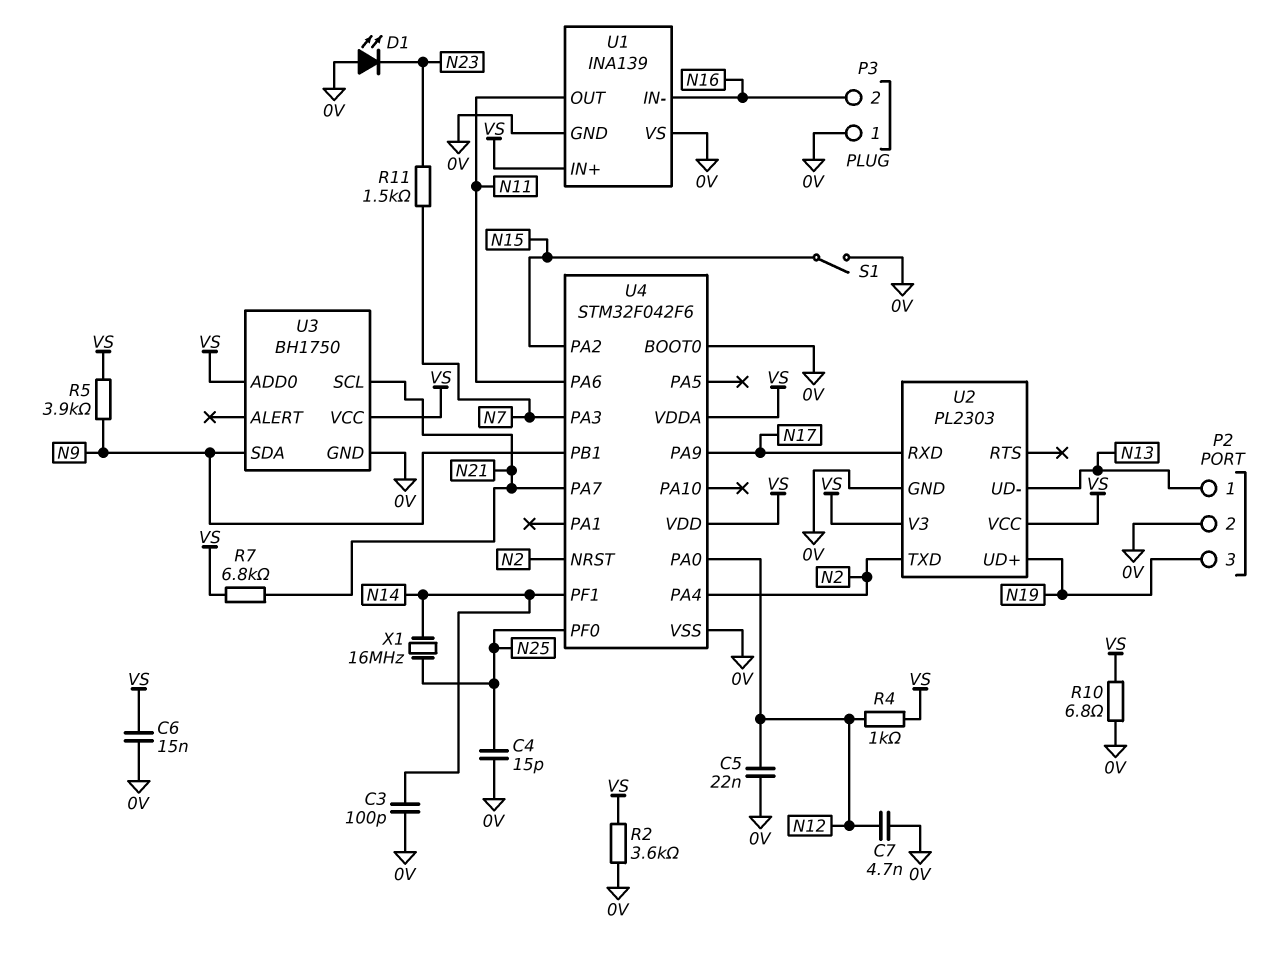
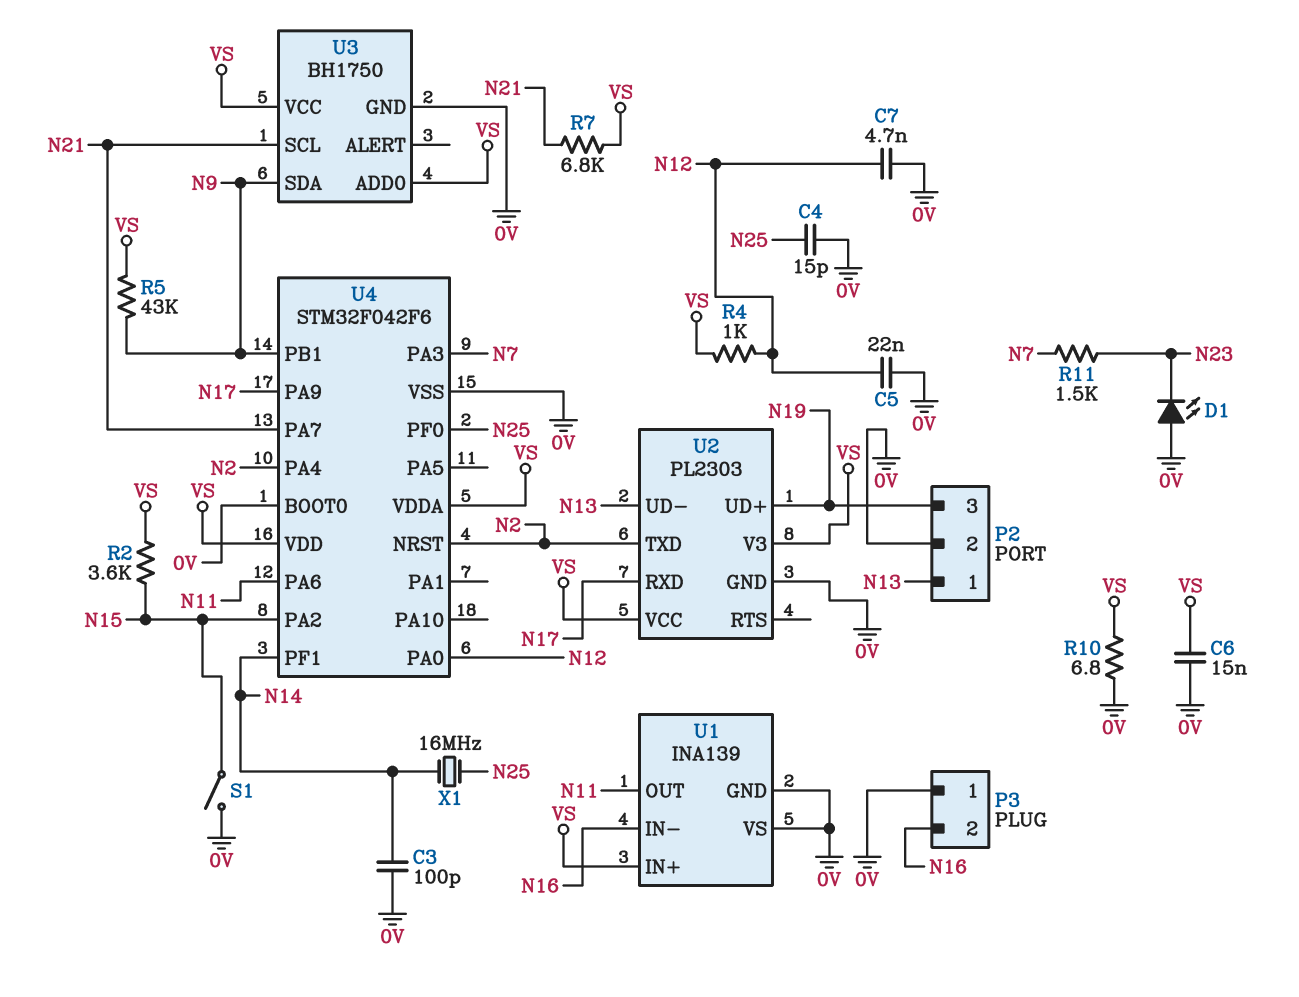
R2: 3.6k (0V, VS) -> 3.6k (N15, VS)
R5: 3.9k (N9, VS) -> 43k (N9, VS)

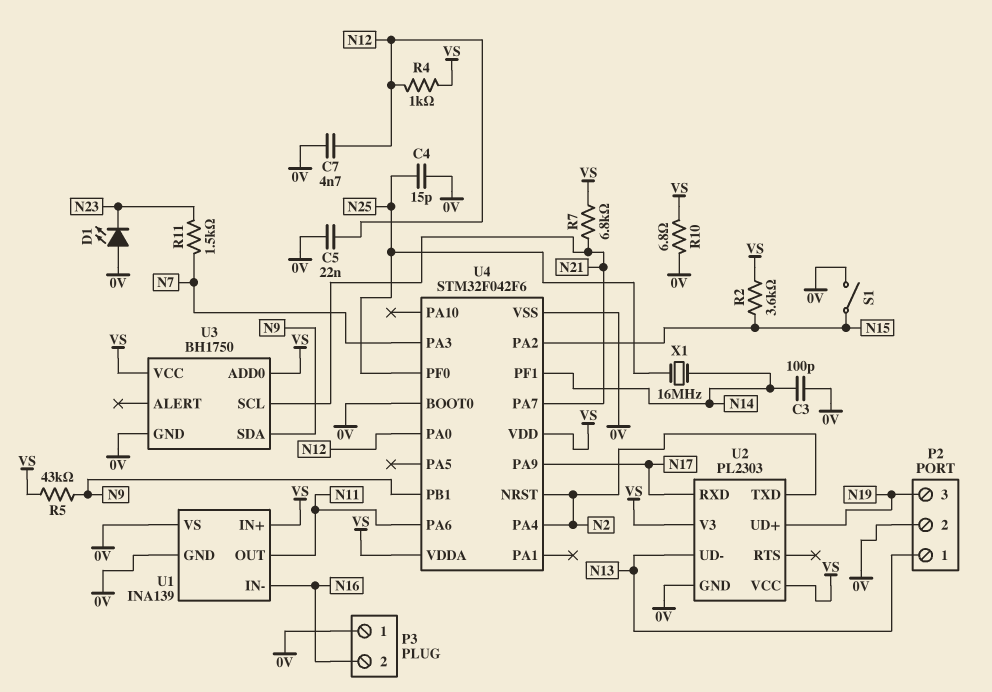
C6: 15nF (0V, VS) -> none

